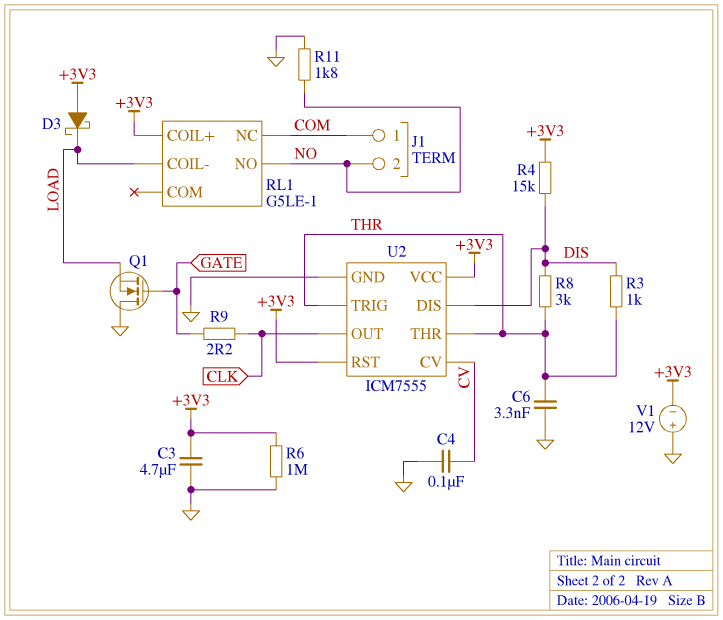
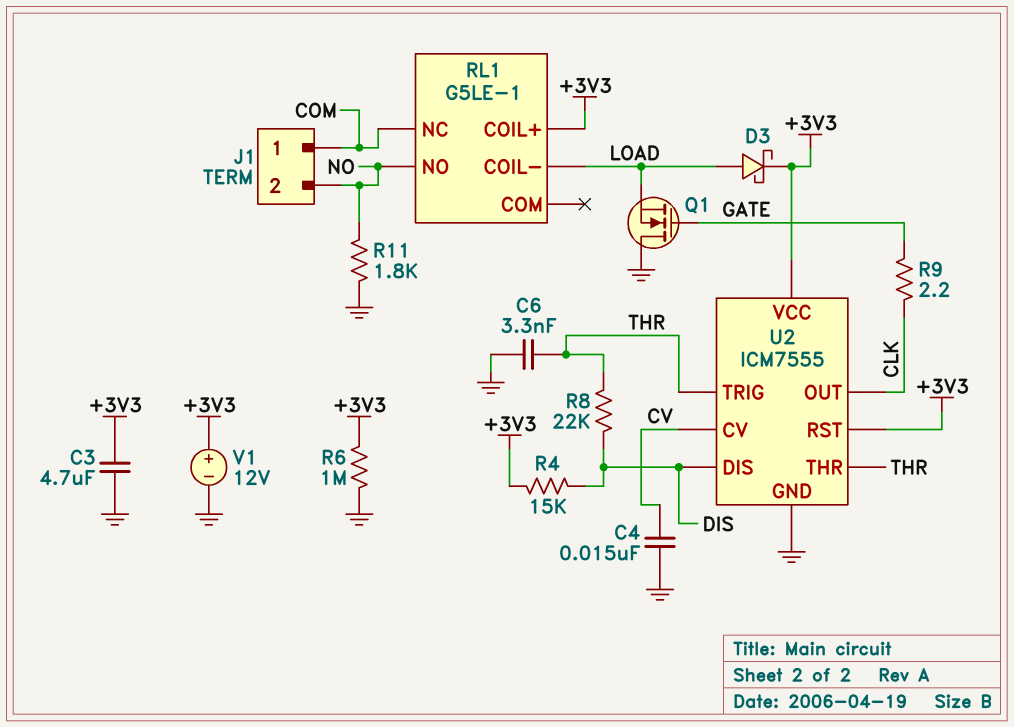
C4: 100nF (CV, GND) -> 15nF (CV, GND)
D3: schottky (A +3V3, K LOAD) -> schottky (A LOAD, K +3V3)
R3: 1k (DIS, THR) -> none
R8: 3k (DIS, THR) -> 22k (DIS, THR)
V1: 12V (plus GND, minus +3V3) -> 12V (plus +3V3, minus GND)

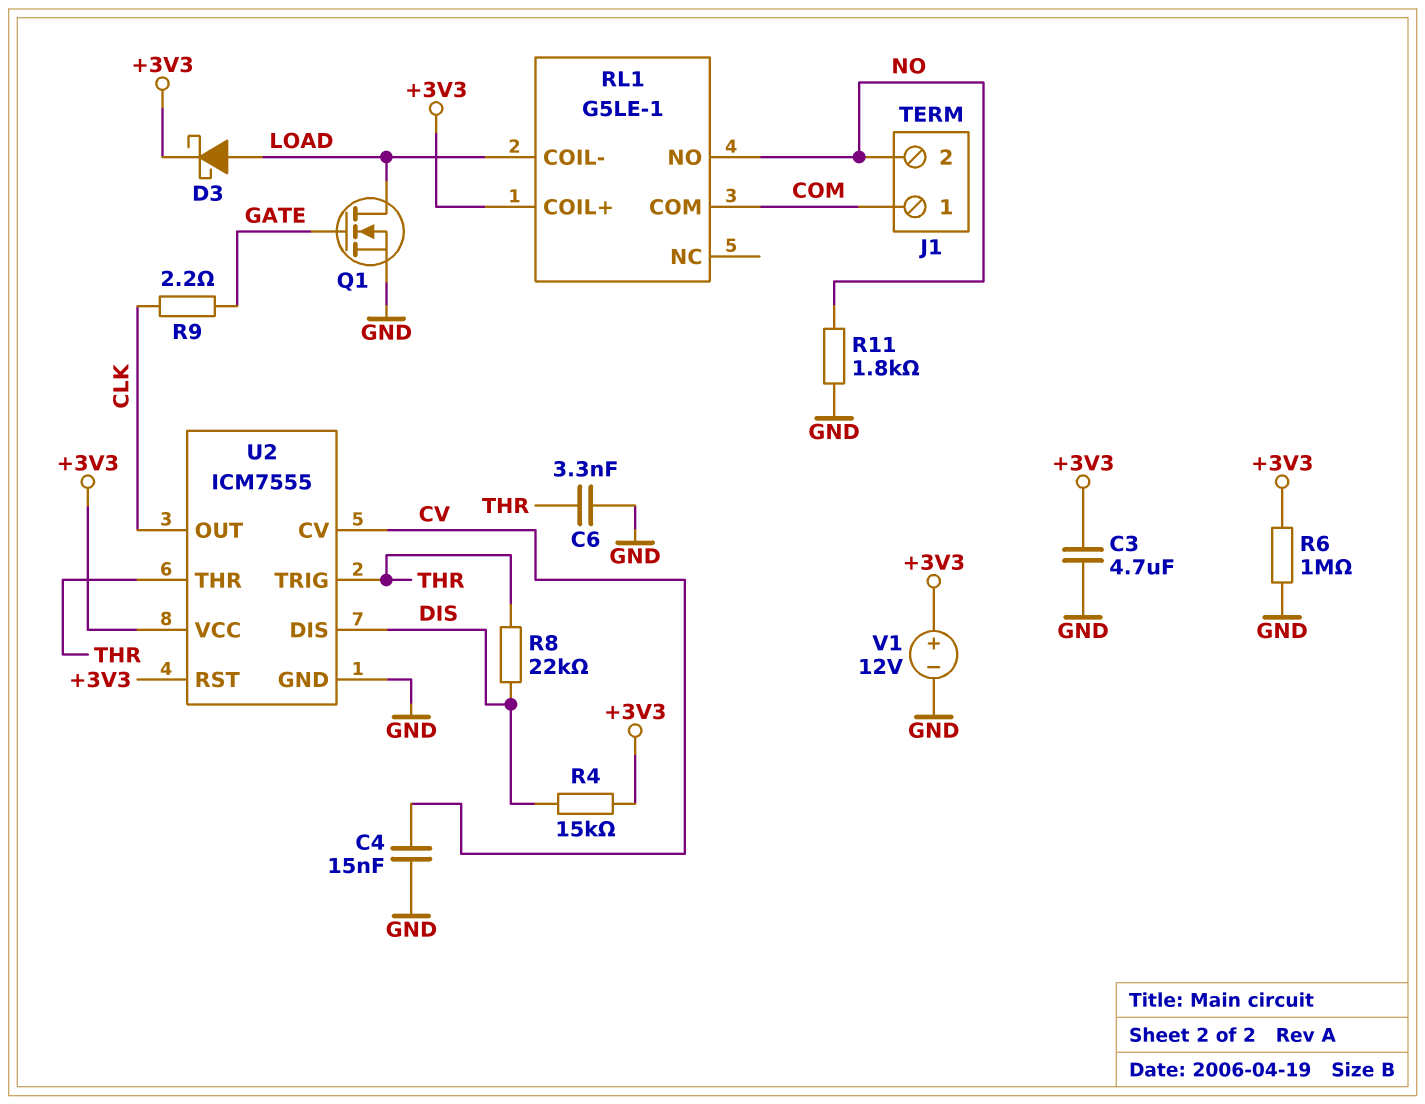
Q1: NMOS (G GATE, D GND, S LOAD) -> NMOS (G GATE, D LOAD, S GND)
RL1 pin COM: none -> COM
RL1 pin NC: COM -> none

